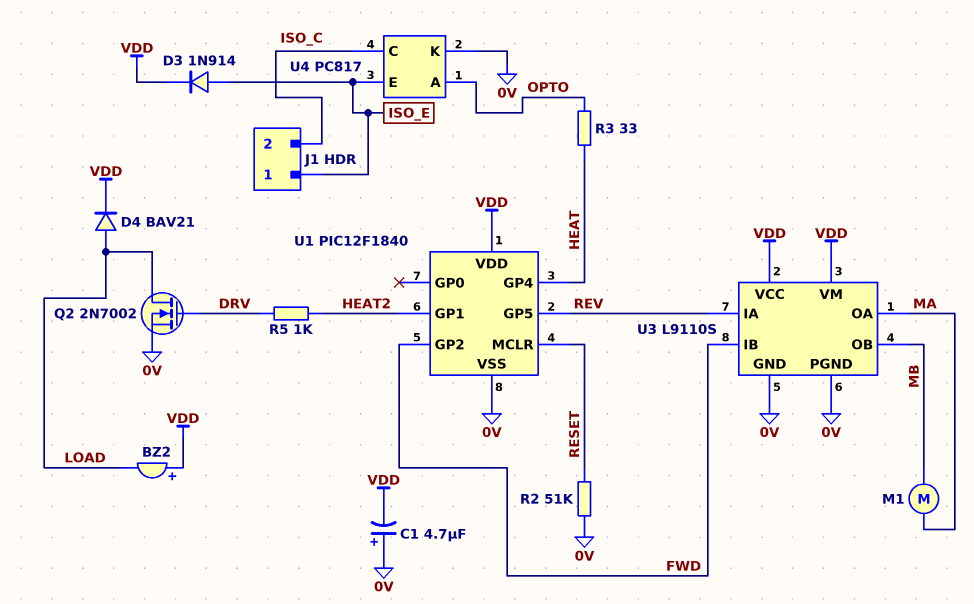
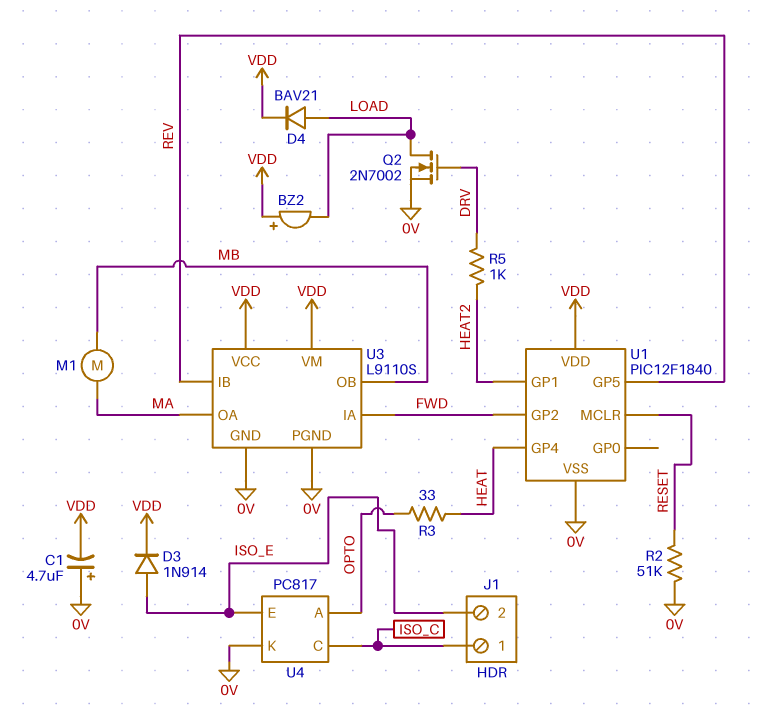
J1 pin 1: ISO_E -> ISO_C
J1 pin 2: ISO_C -> ISO_E
U3 pin IA: REV -> FWD
U3 pin IB: FWD -> REV

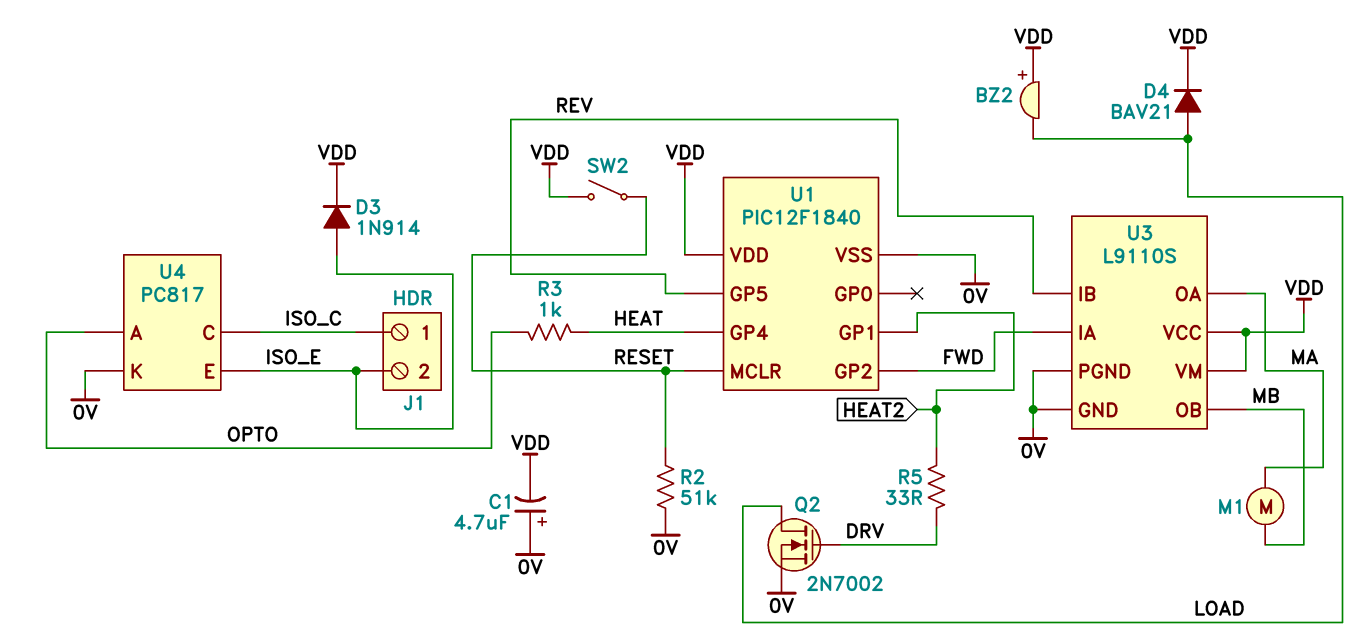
R3: 33 (HEAT, OPTO) -> 1k (HEAT, OPTO)
R5: 1k (DRV, HEAT2) -> 33 (DRV, HEAT2)
SW2: none -> switch (RESET, VDD)

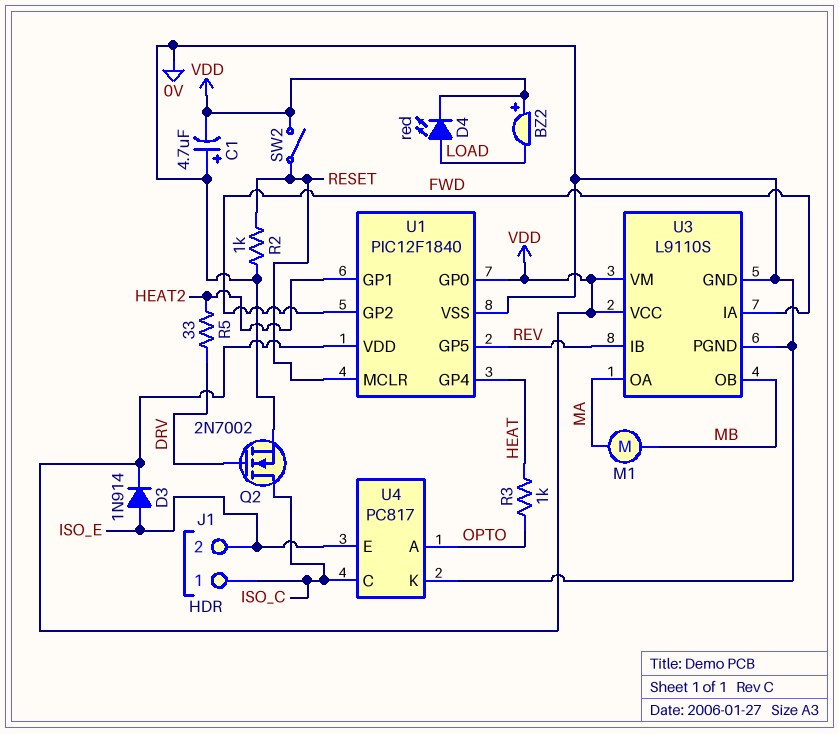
D4: diode BAV21 (A LOAD, K VDD) -> LED red (A LOAD, K VDD)
Q2: NMOS 2N7002 (G DRV, D LOAD, S 0V) -> NMOS 2N7002 (G DRV, D ISO_C, S 0V)
R2: 51k (0V, RESET) -> 1k (0V, RESET)
U1 pin GP0: none -> VDD

